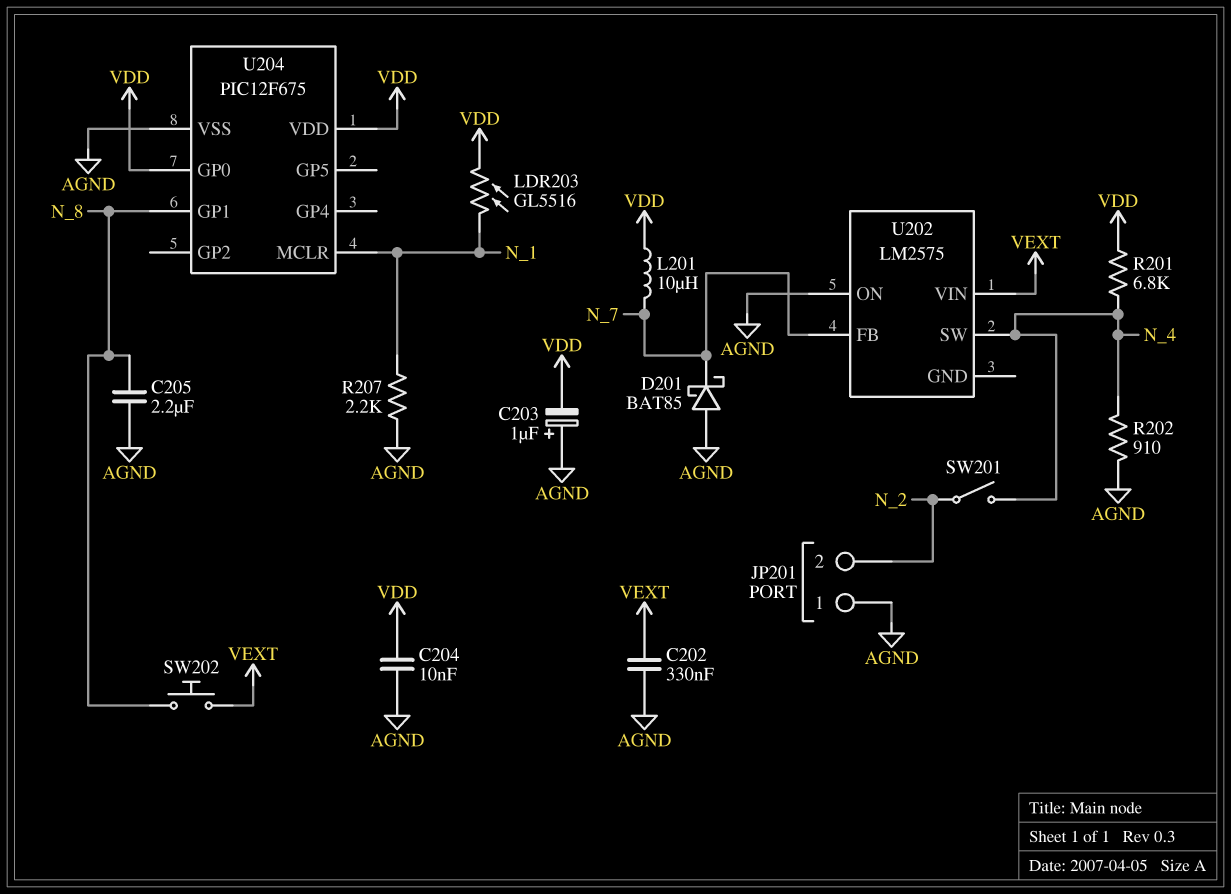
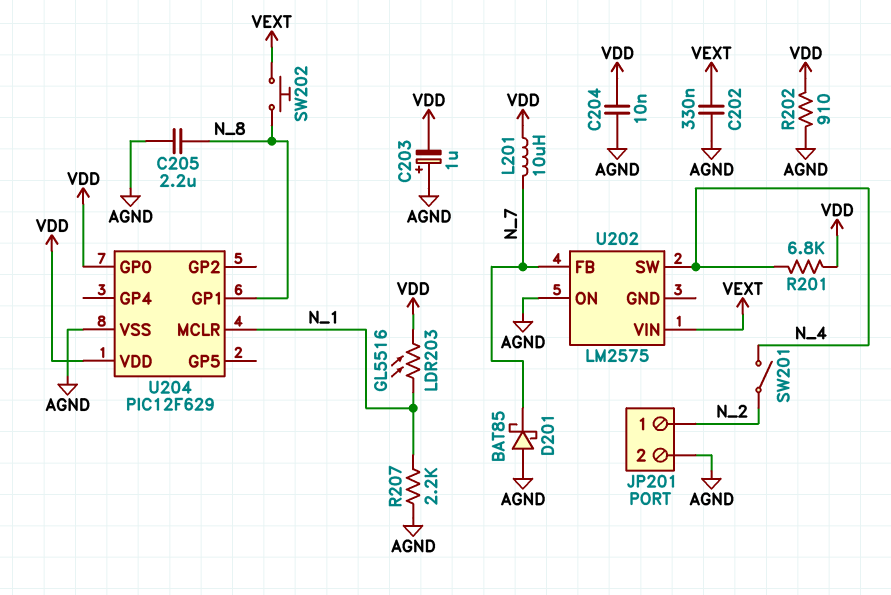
JP201 pin 1: AGND -> N_2
JP201 pin 2: N_2 -> AGND
R202: 910 (AGND, N_4) -> 910 (AGND, VDD)
U204: PIC12F675 -> PIC12F629

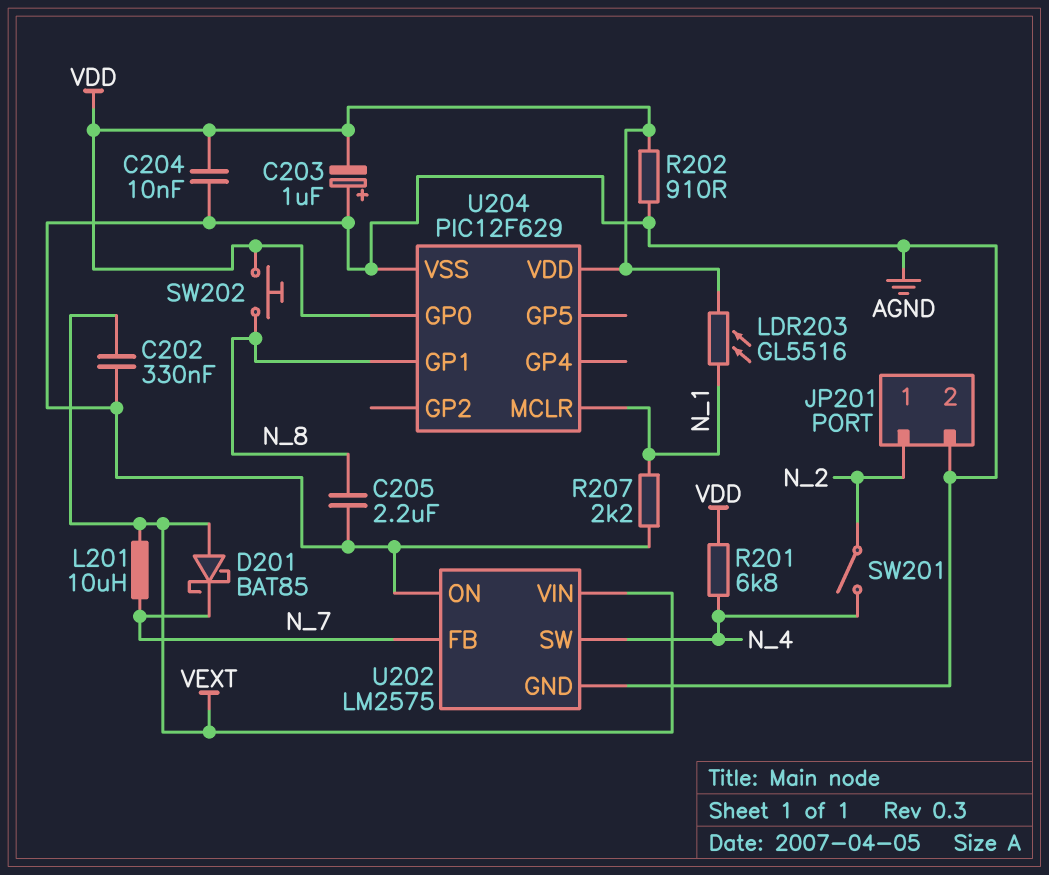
D201: schottky BAT85 (A AGND, K N_7) -> schottky BAT85 (A VEXT, K N_7)
L201: 10uH (N_7, VDD) -> 10uH (N_7, VEXT)
SW202: button (N_8, VEXT) -> button (N_8, VDD)
U202 pin GND: none -> AGND

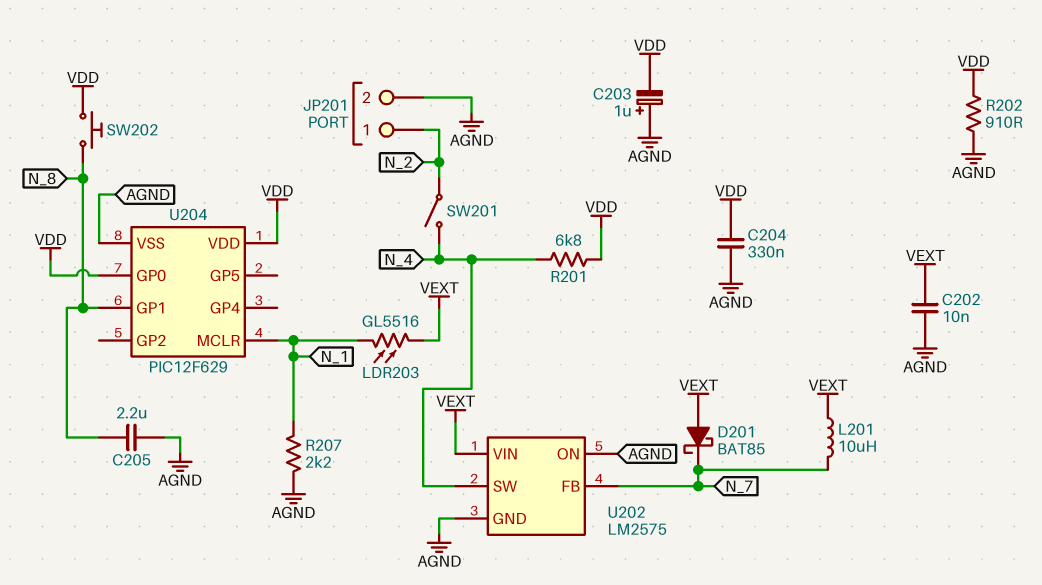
C202: 330nF (AGND, VEXT) -> 10nF (AGND, VEXT)
C204: 10nF (AGND, VDD) -> 330nF (AGND, VDD)
LDR203: GL5516 (N_1, VDD) -> GL5516 (N_1, VEXT)

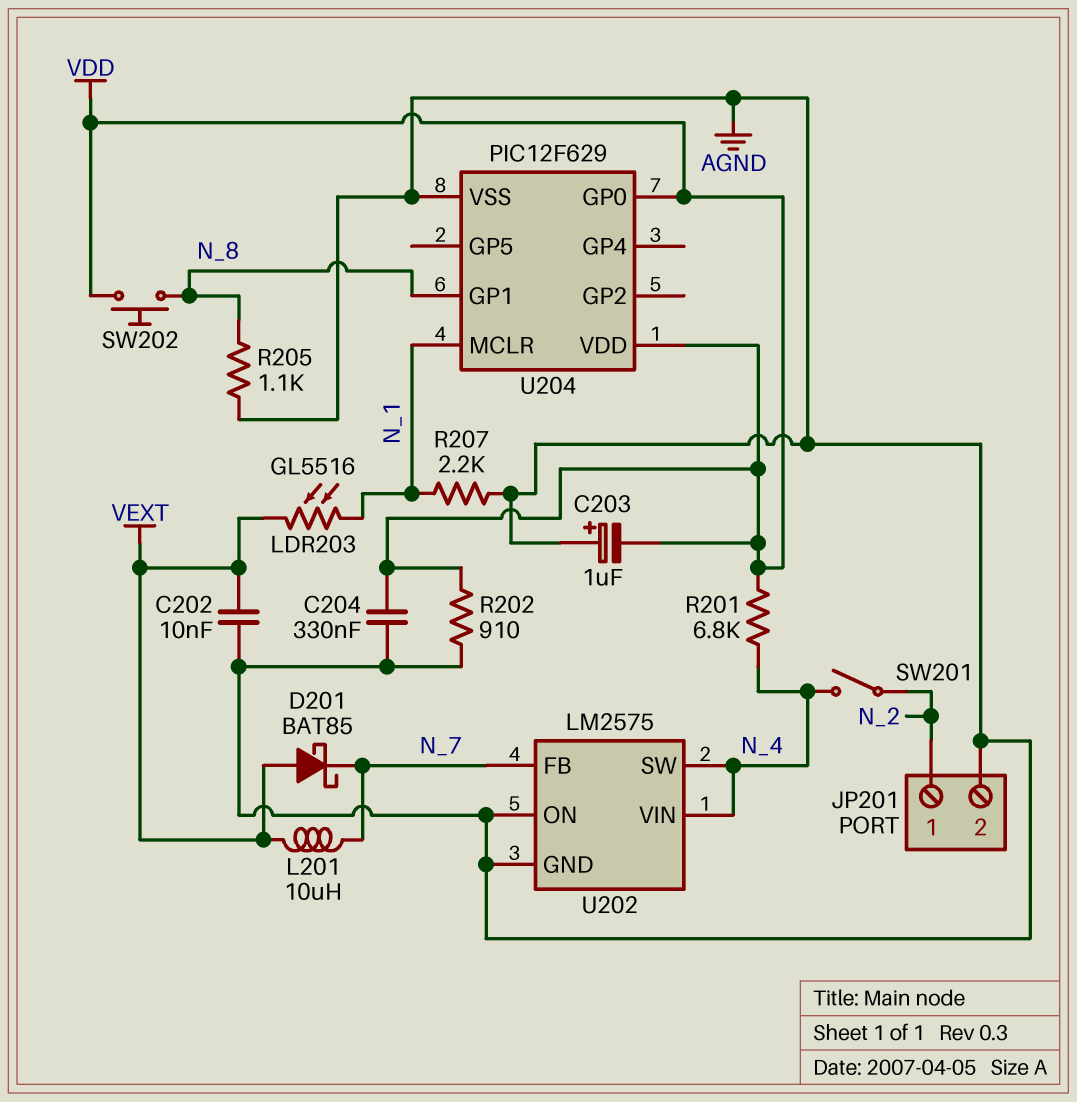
C205: 2.2uF (AGND, N_8) -> none
R205: none -> 1.1k (AGND, N_8)
U202 pin VIN: VEXT -> N_4

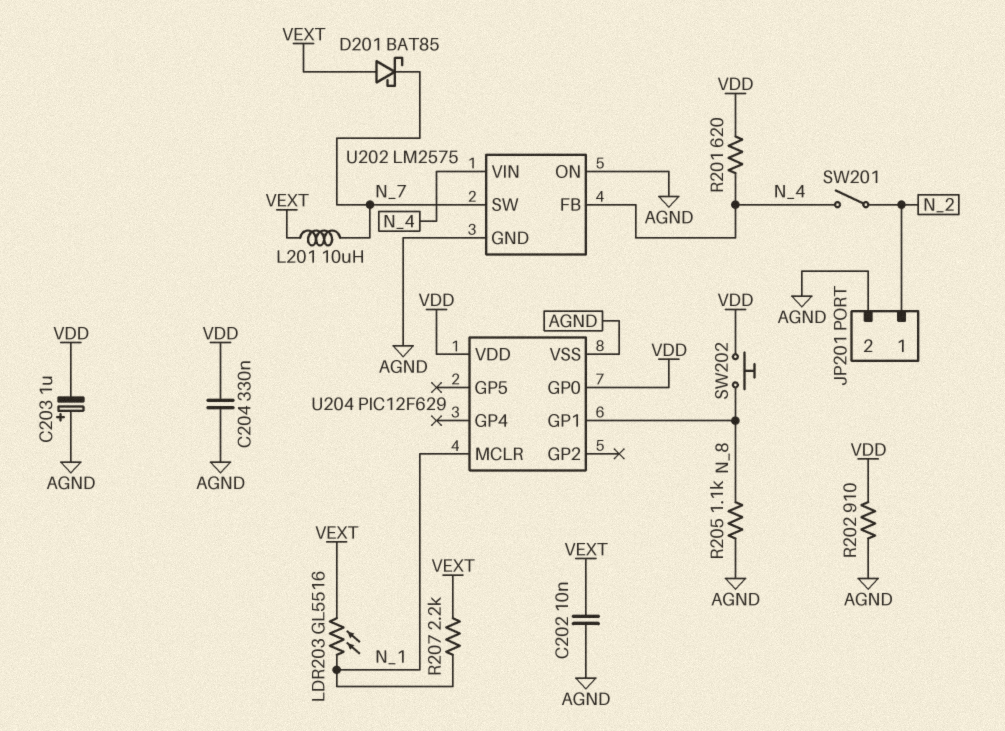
R201: 6.8k (N_4, VDD) -> 620 (N_4, VDD)
R207: 2.2k (AGND, N_1) -> 2.2k (N_1, VEXT)
U202 pin FB: N_7 -> N_4
U202 pin SW: N_4 -> N_7

